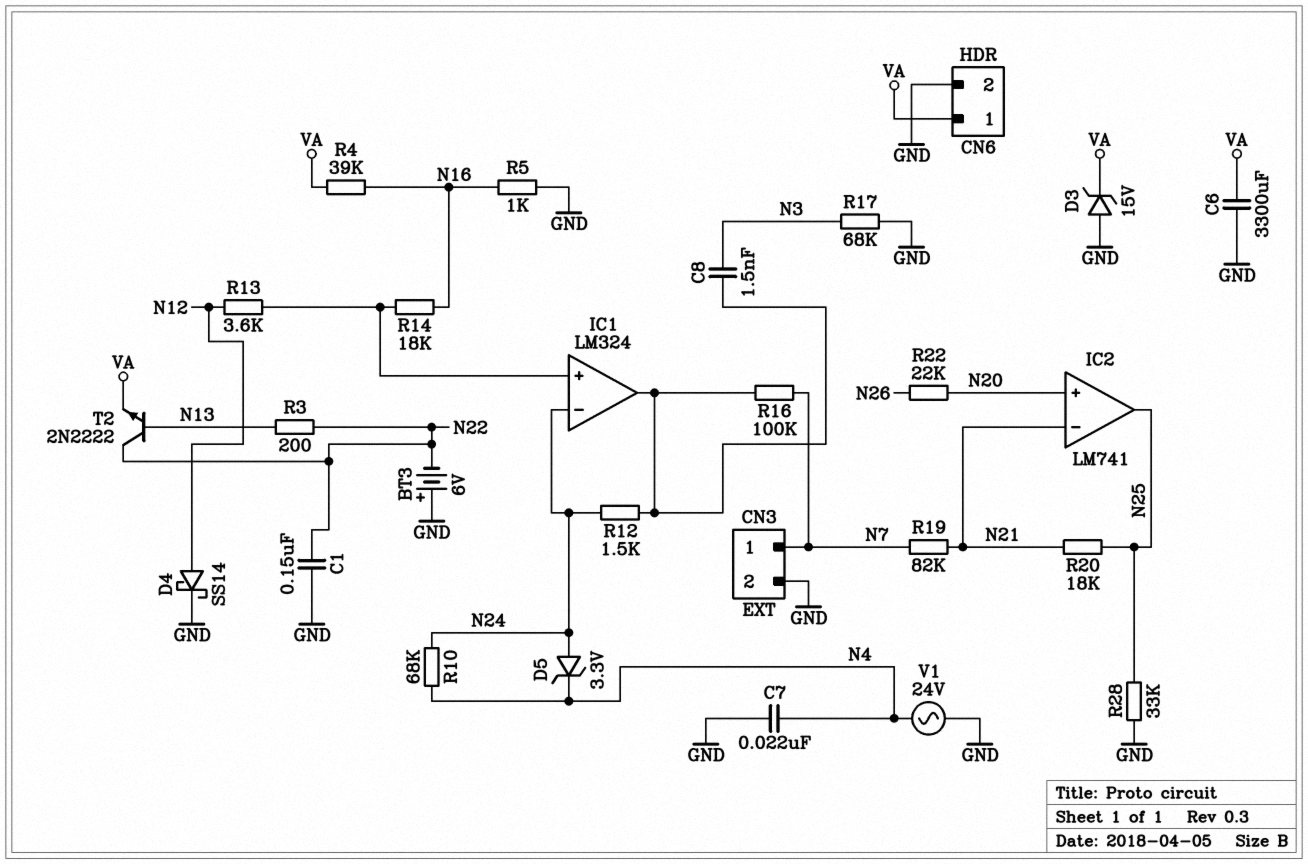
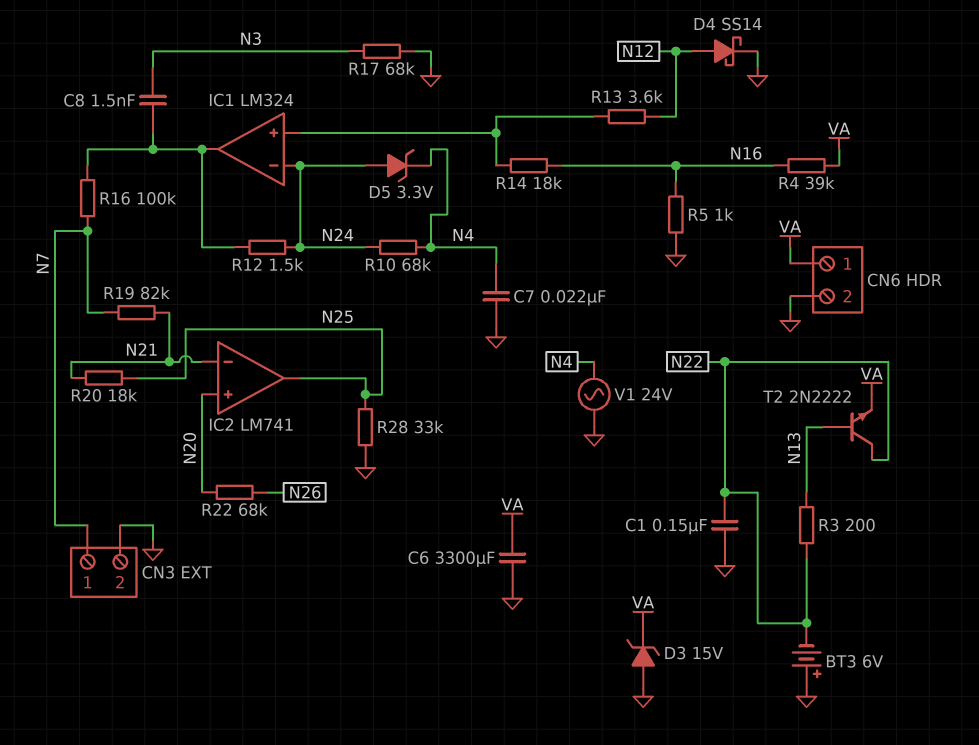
R22: 22k (N20, N26) -> 68k (N20, N26)

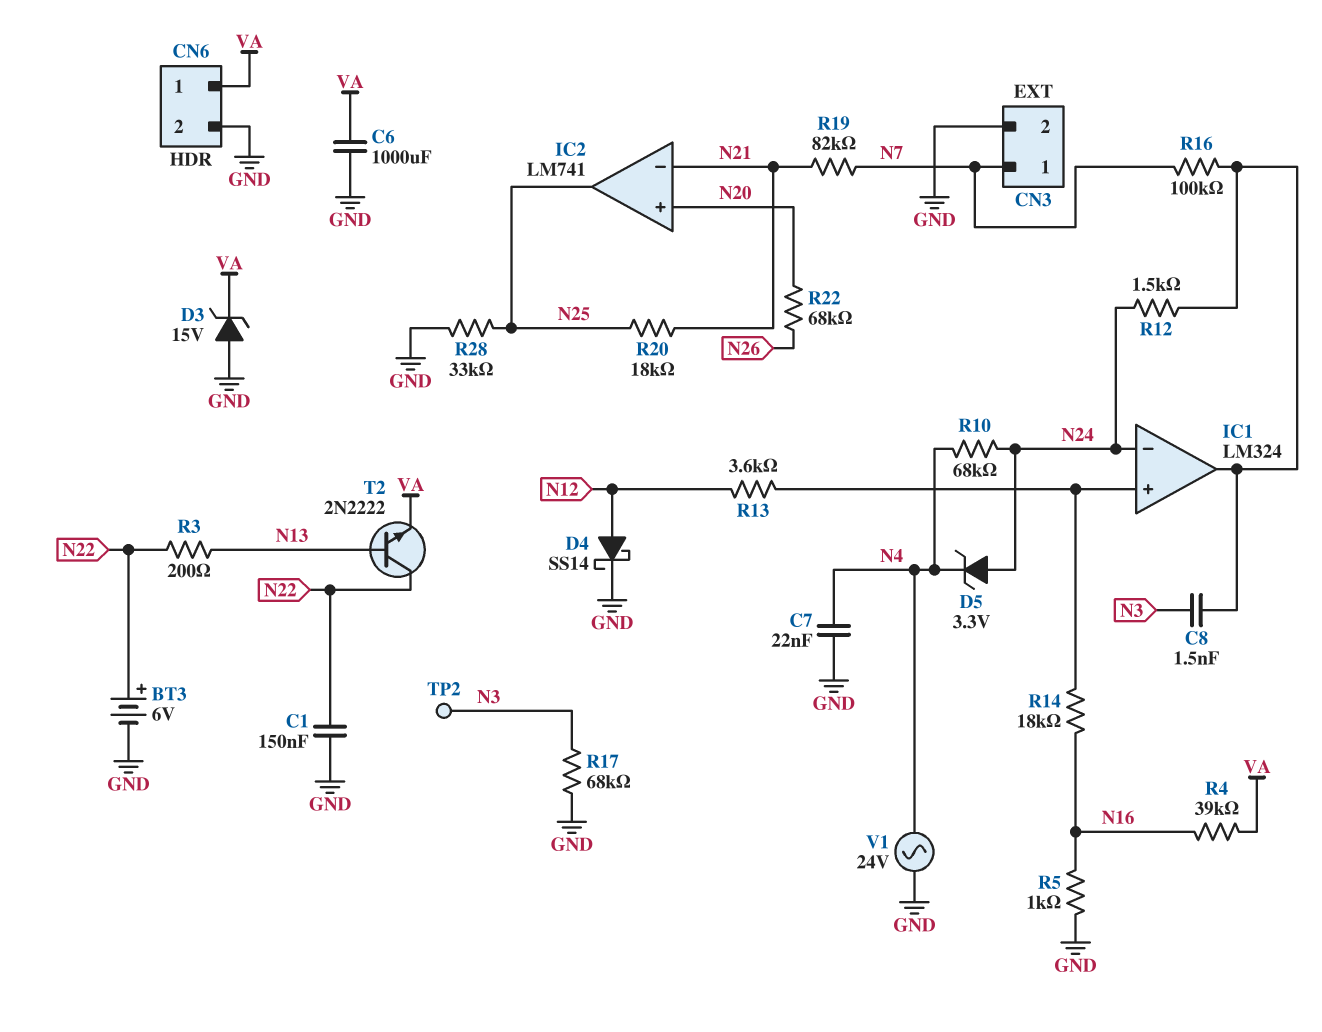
BT3: 6V (plus GND, minus N22) -> 6V (plus N22, minus GND)
C6: 3300uF (GND, VA) -> 1000uF (GND, VA)
TP2: none -> test point (N3)

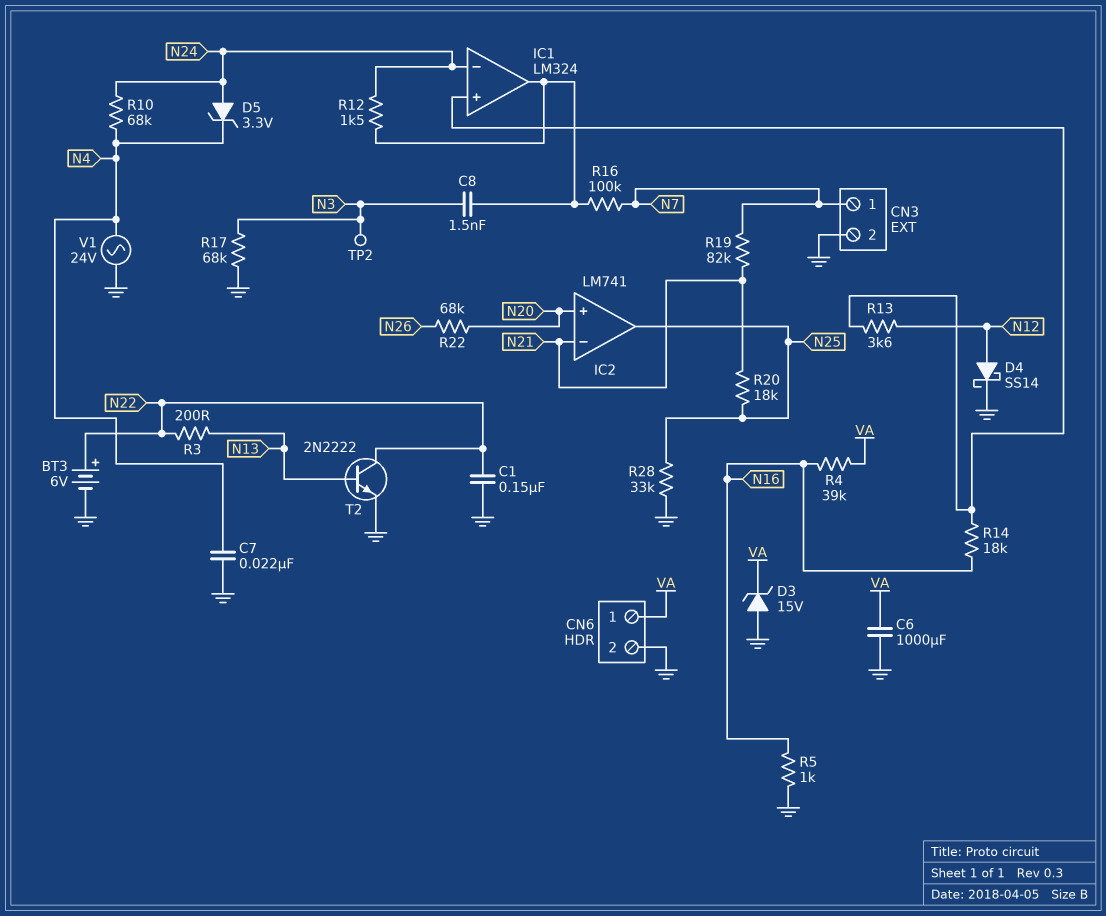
T2: NPN 2N2222 (B N13, C N22, E VA) -> NPN 2N2222 (B N13, C N22, E GND)

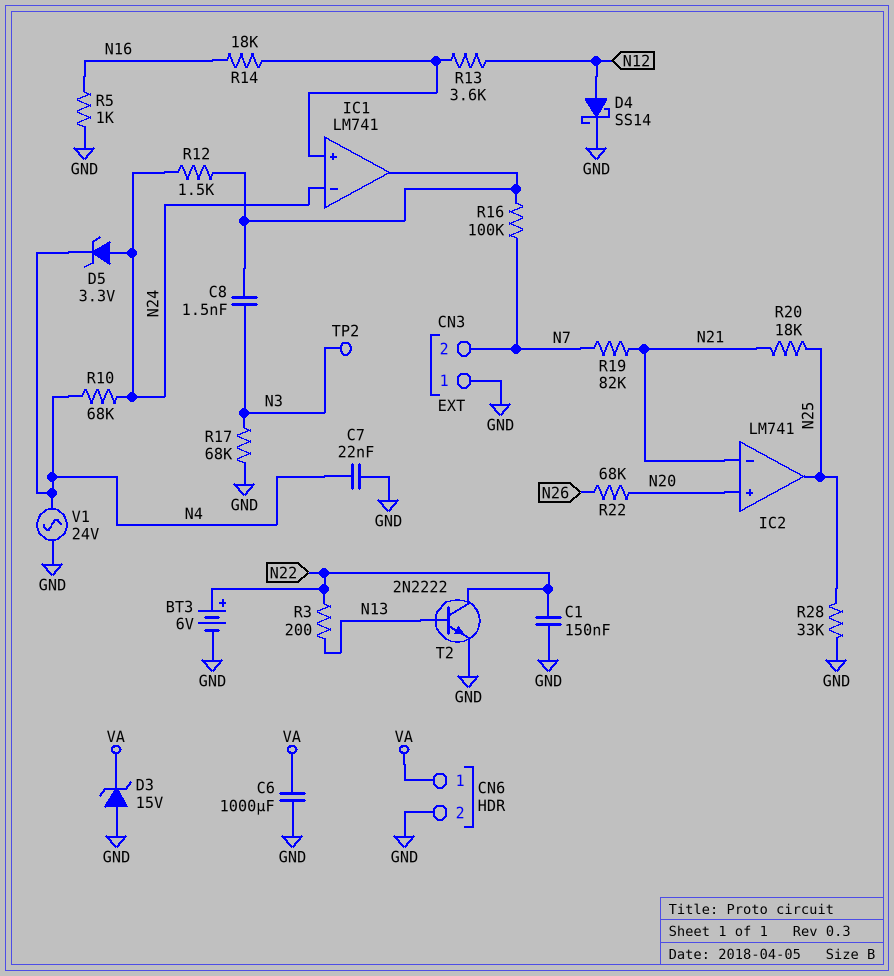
CN3 pin 1: N7 -> GND
CN3 pin 2: GND -> N7
IC1: LM324 -> LM741
R4: 39k (N16, VA) -> none

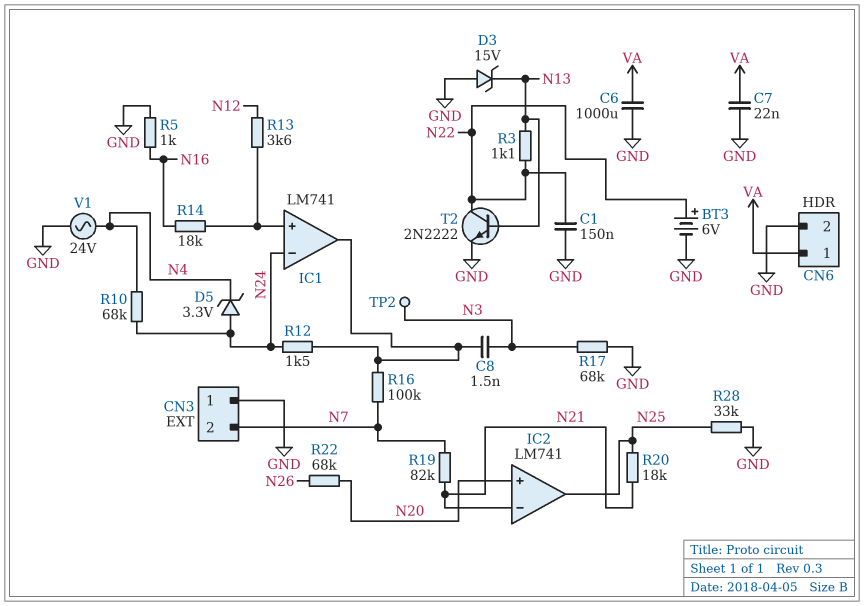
C7: 22nF (GND, N4) -> 22nF (GND, VA)
D3: zener 15V (A GND, K VA) -> zener 15V (A GND, K N13)
D4: schottky SS14 (A N12, K GND) -> none
R3: 200 (N13, N22) -> 1.1k (N13, N22)

